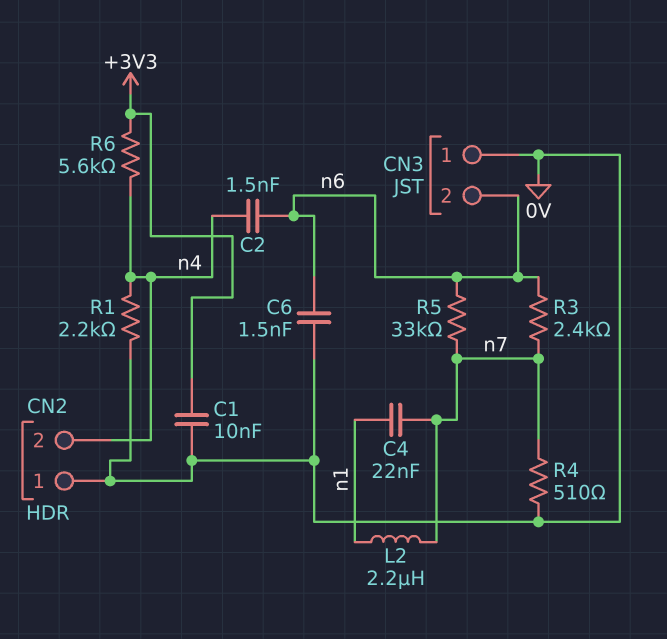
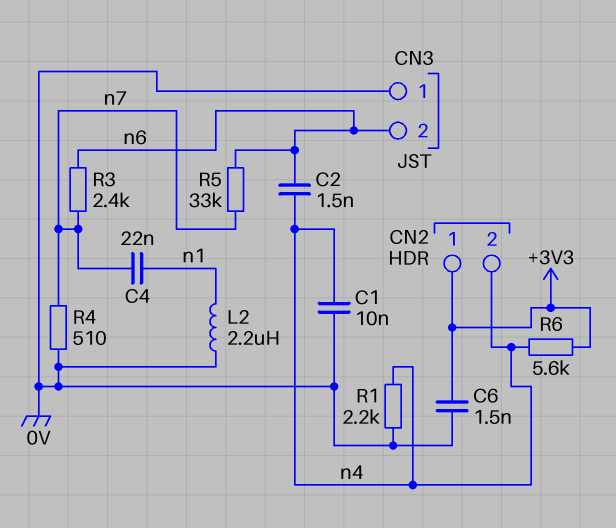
C1: 10nF (+3V3, 0V) -> 10nF (0V, n4)
C6: 1.5nF (0V, n6) -> 1.5nF (+3V3, 0V)
CN2 pin 1: 0V -> +3V3
L2: 2.2uH (n1, n7) -> 2.2uH (0V, n1)

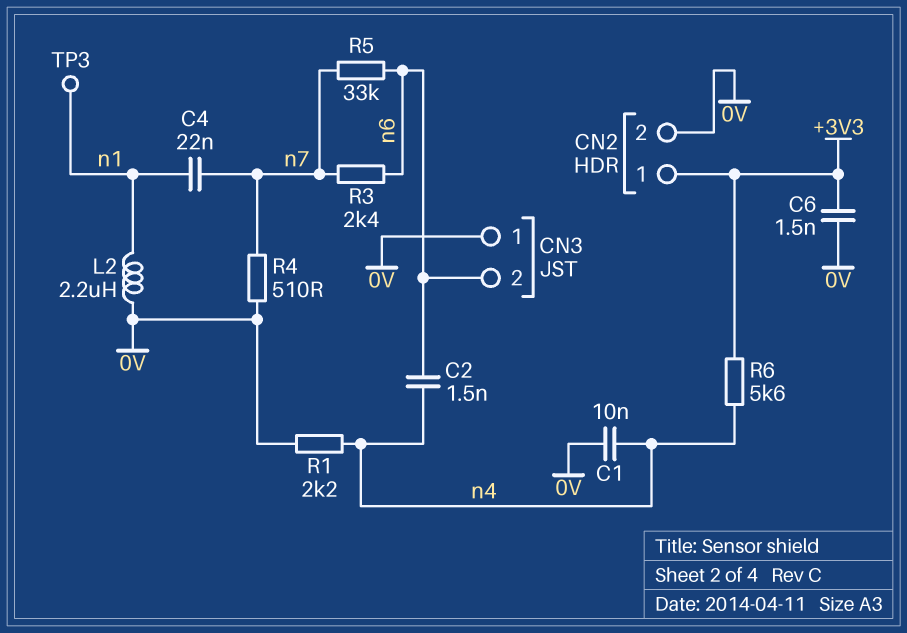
CN2 pin 2: n4 -> 0V
TP3: none -> test point (n1)

